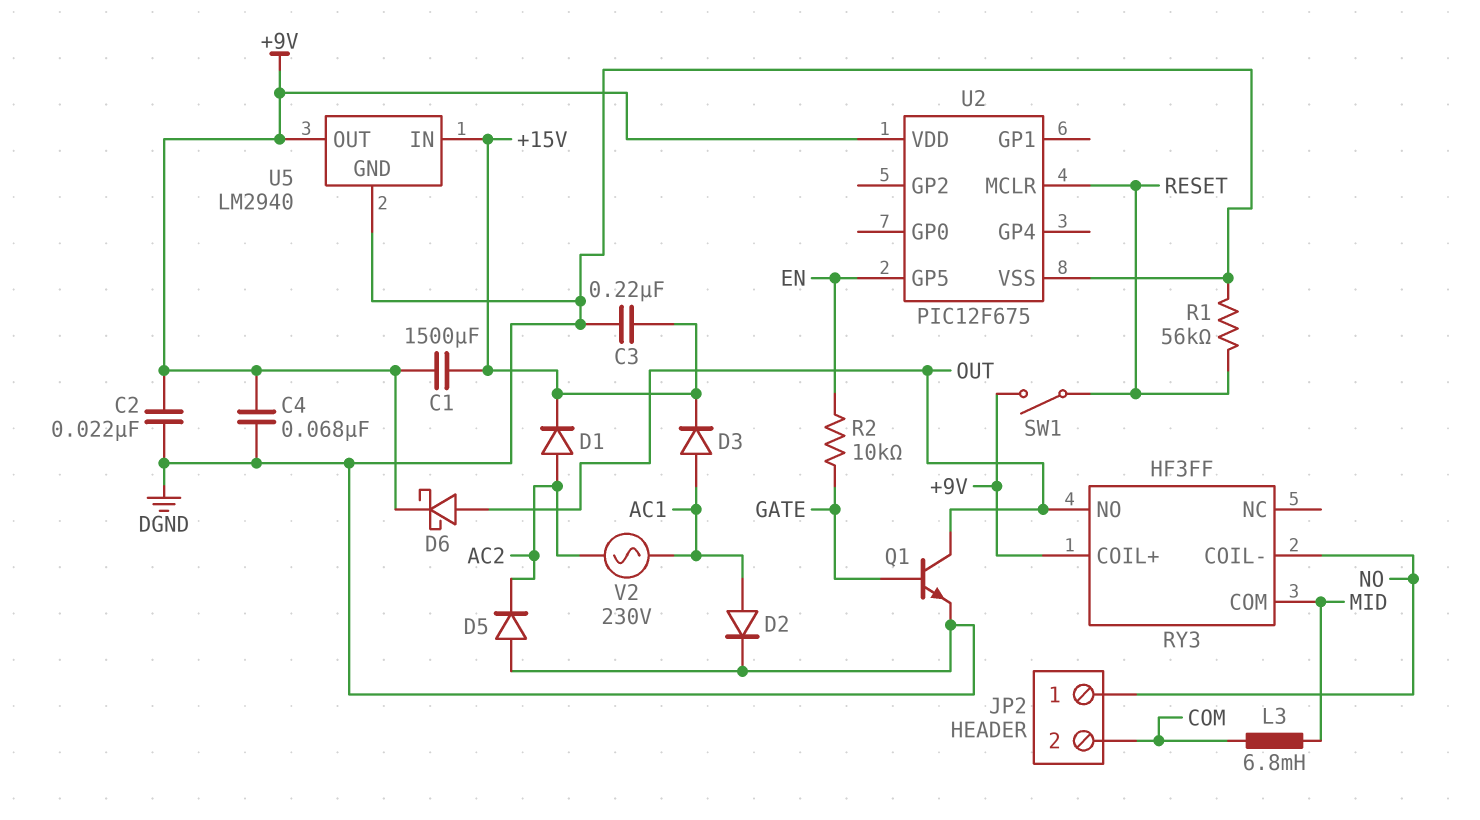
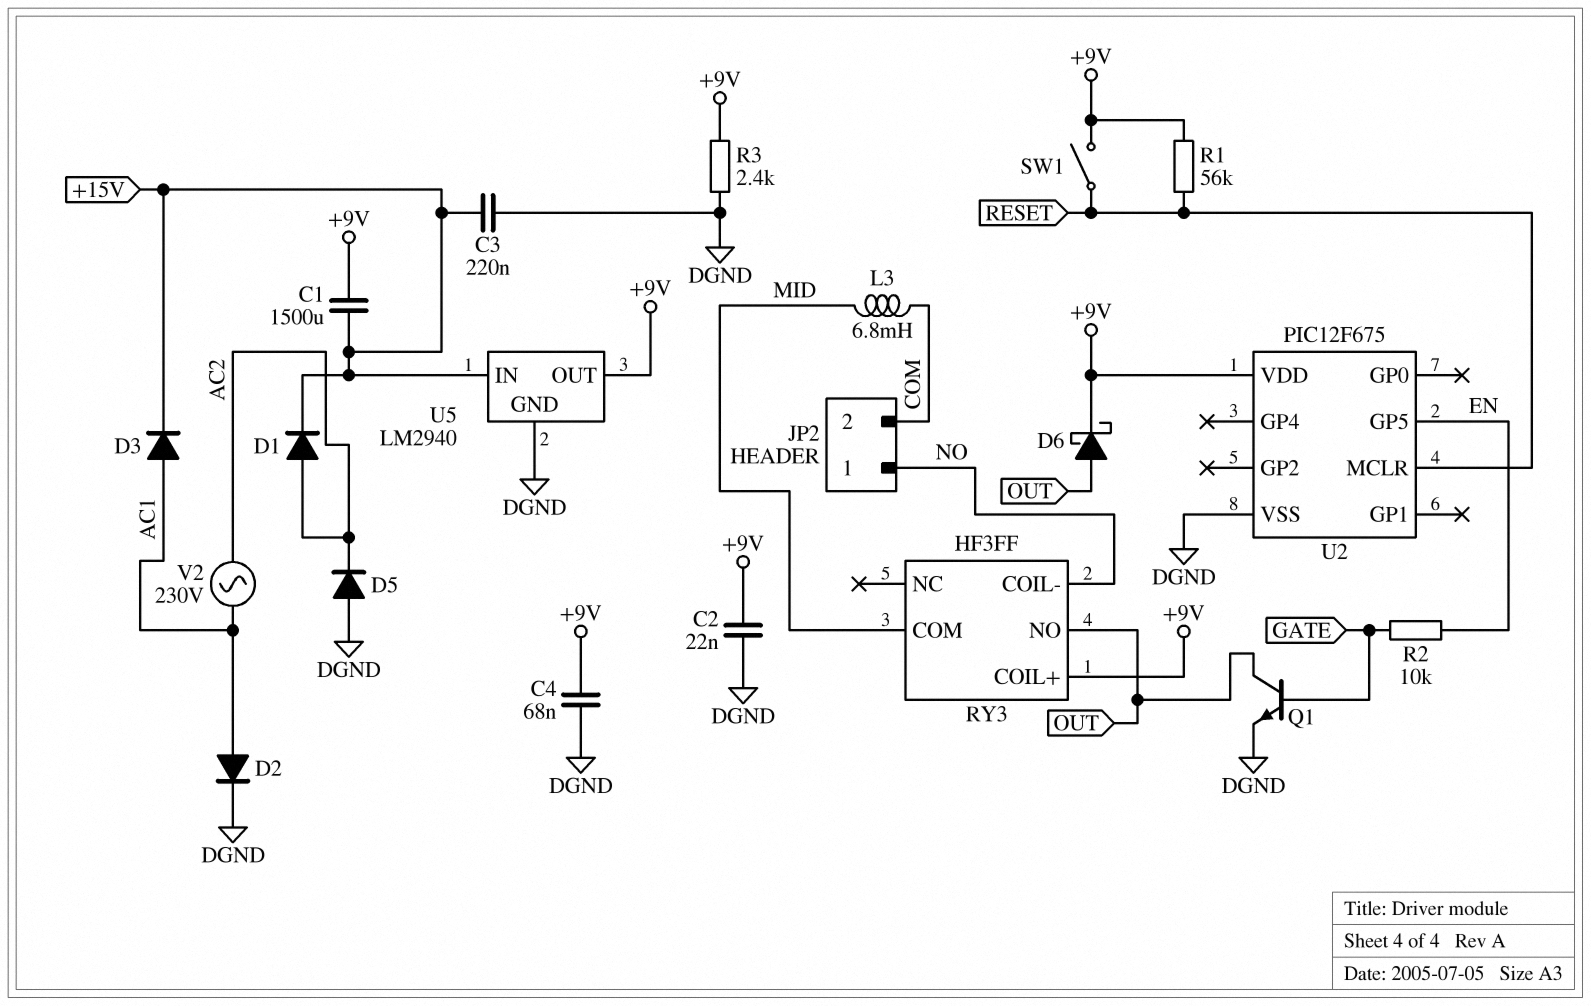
R1: 56k (DGND, RESET) -> 56k (+9V, RESET)
R3: none -> 2.4k (+9V, DGND)

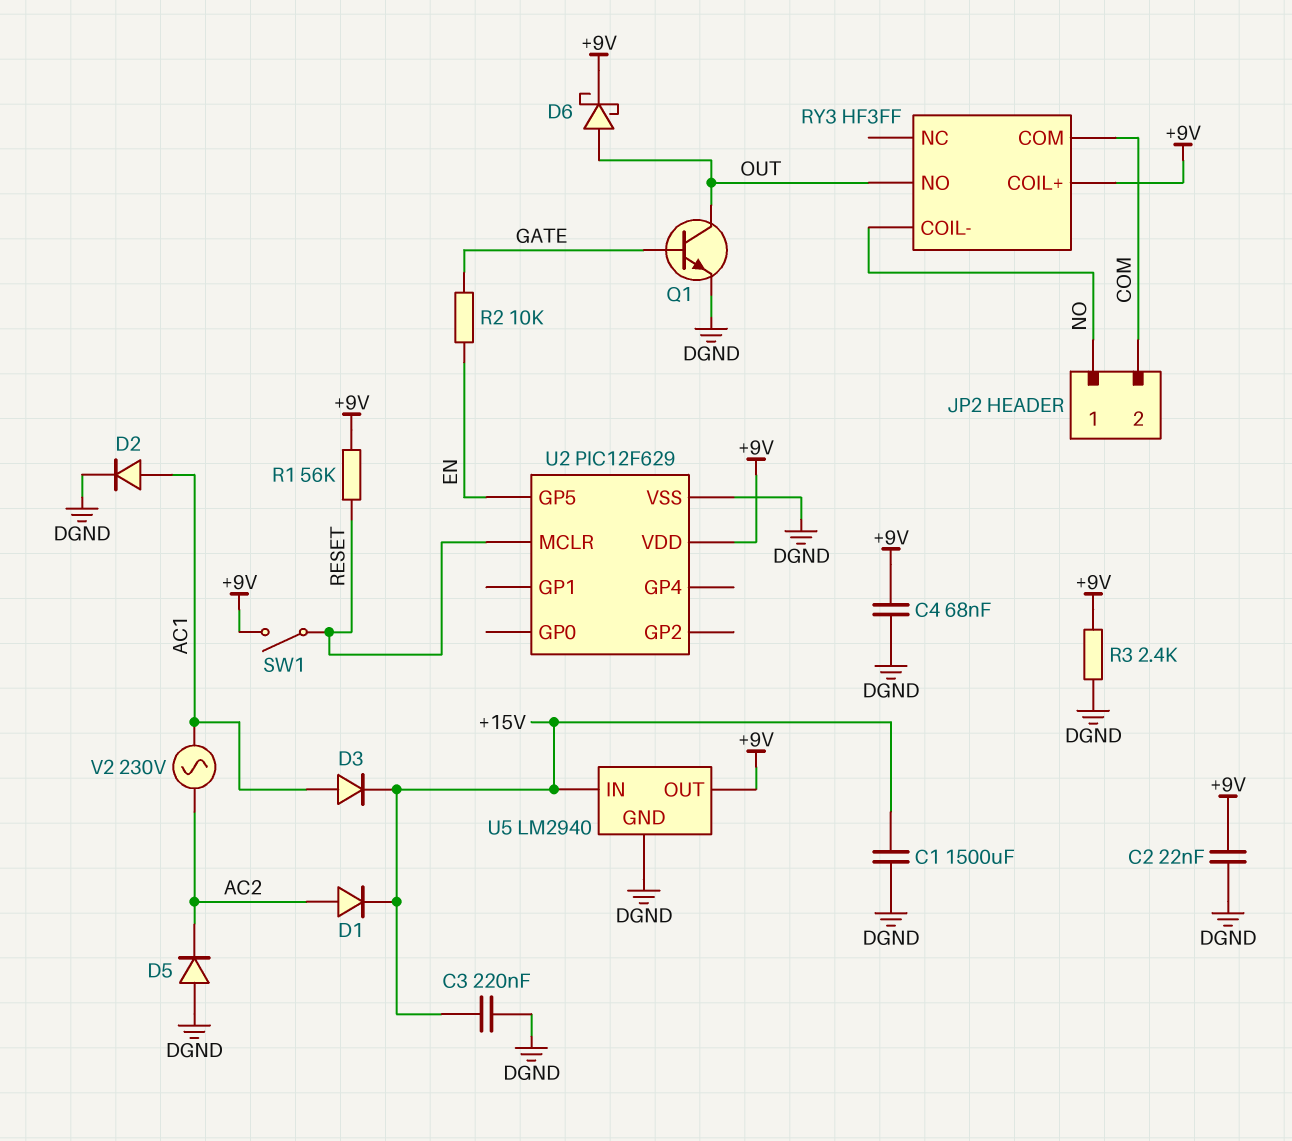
C1: 1500uF (+9V, +15V) -> 1500uF (+15V, DGND)
L3: 6.8mH (COM, MID) -> none
RY3 pin COM: MID -> COM
U2: PIC12F675 -> PIC12F629

